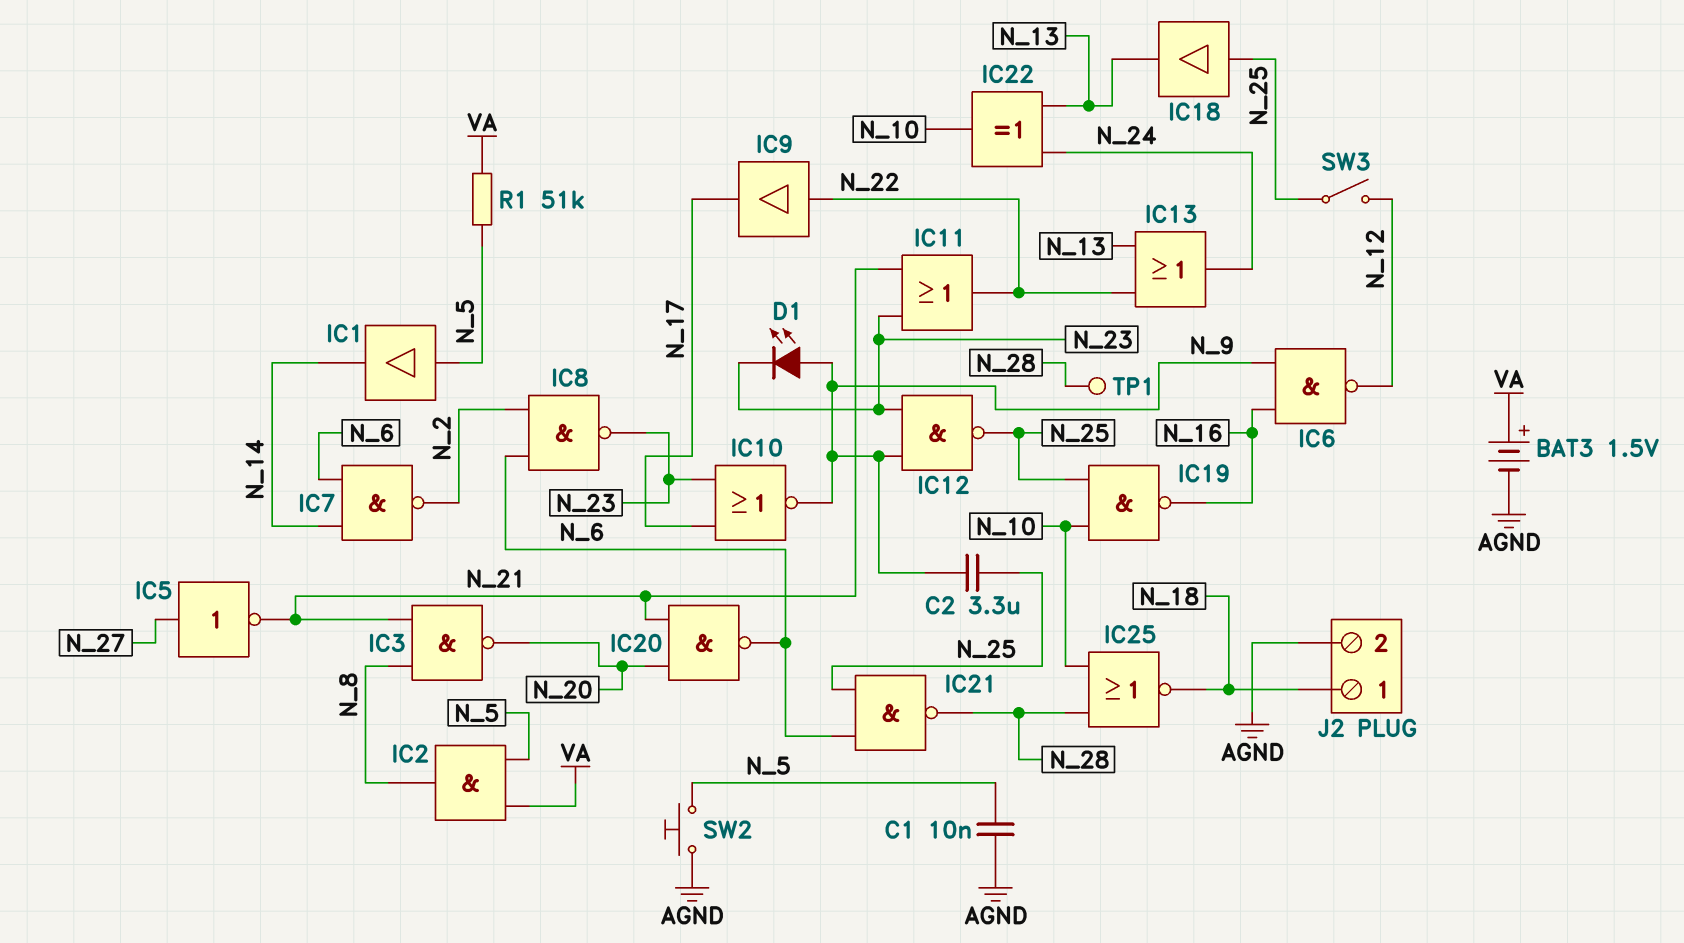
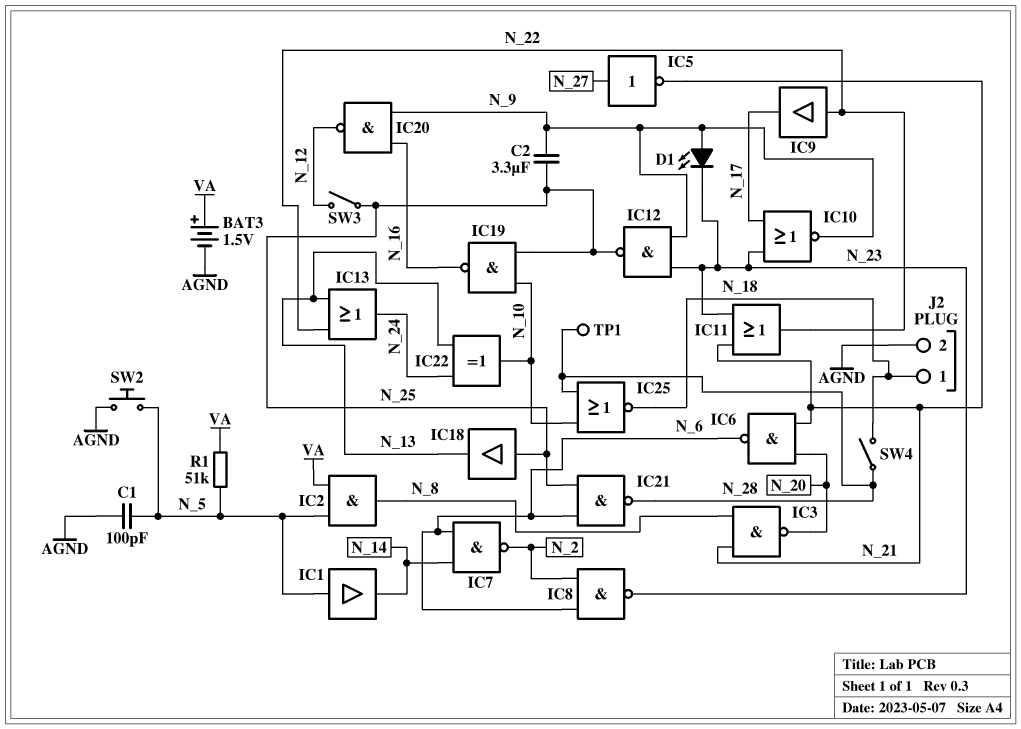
C1: 10nF (AGND, N_5) -> 100pF (AGND, N_5)
IC6: NAND (in N_9, in N_16, out N_12) -> NAND (in N_20, in N_21, out N_6)
IC20: NAND (in N_20, in N_21, out N_6) -> NAND (in N_9, in N_16, out N_12)
SW4: none -> switch (N_18, N_28)

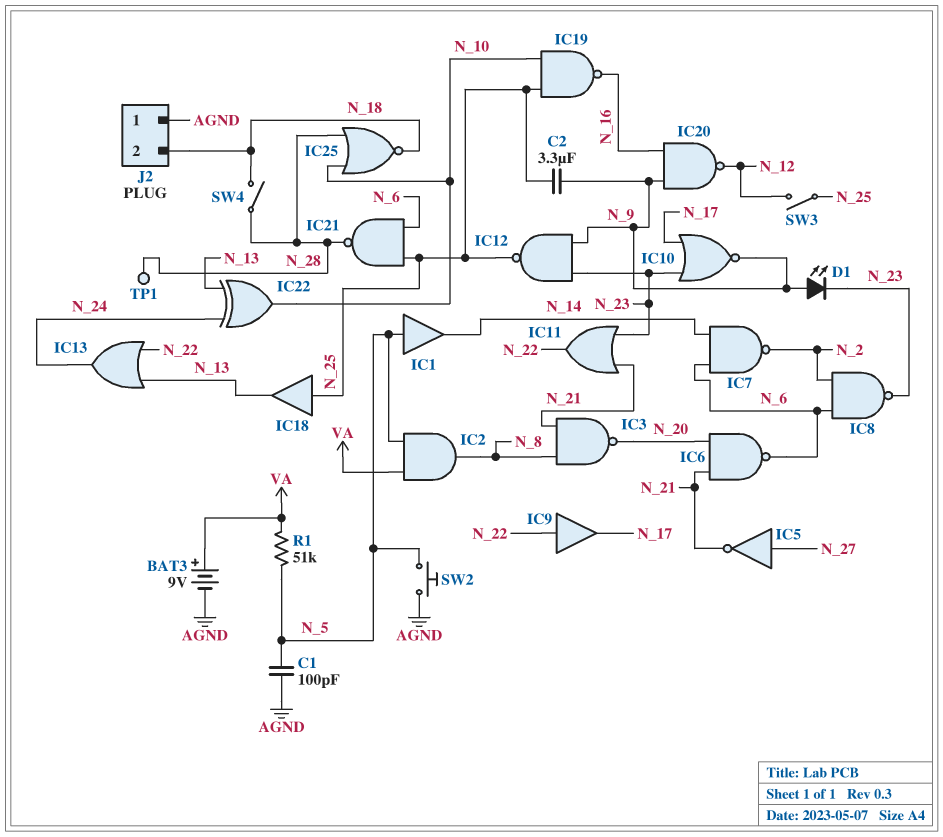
BAT3: 1.5V (plus VA, minus AGND) -> 9V (plus VA, minus AGND)
J2 pin 1: N_18 -> AGND
J2 pin 2: AGND -> N_18

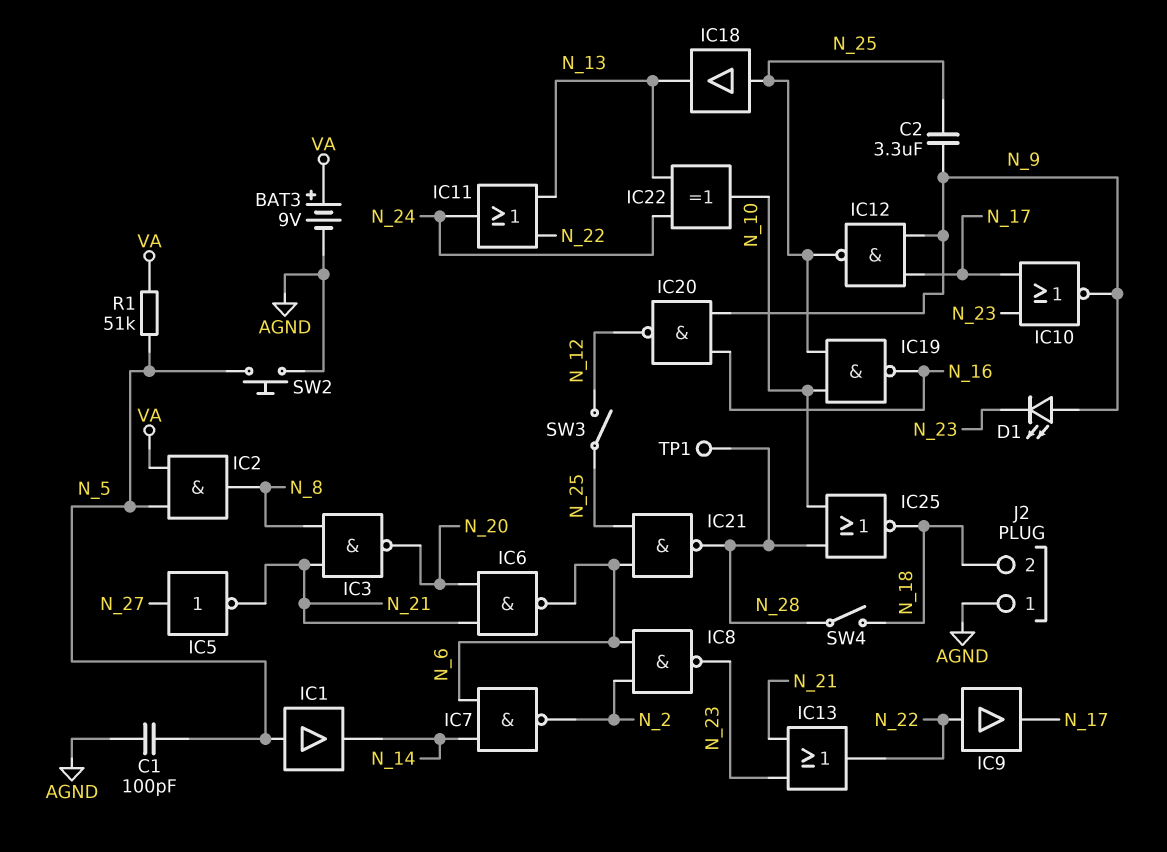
IC11: OR (in N_21, in N_23, out N_22) -> OR (in N_13, in N_22, out N_24)
IC12: NAND (in N_9, in N_23, out N_25) -> NAND (in N_9, in N_17, out N_25)
IC13: OR (in N_13, in N_22, out N_24) -> OR (in N_21, in N_23, out N_22)

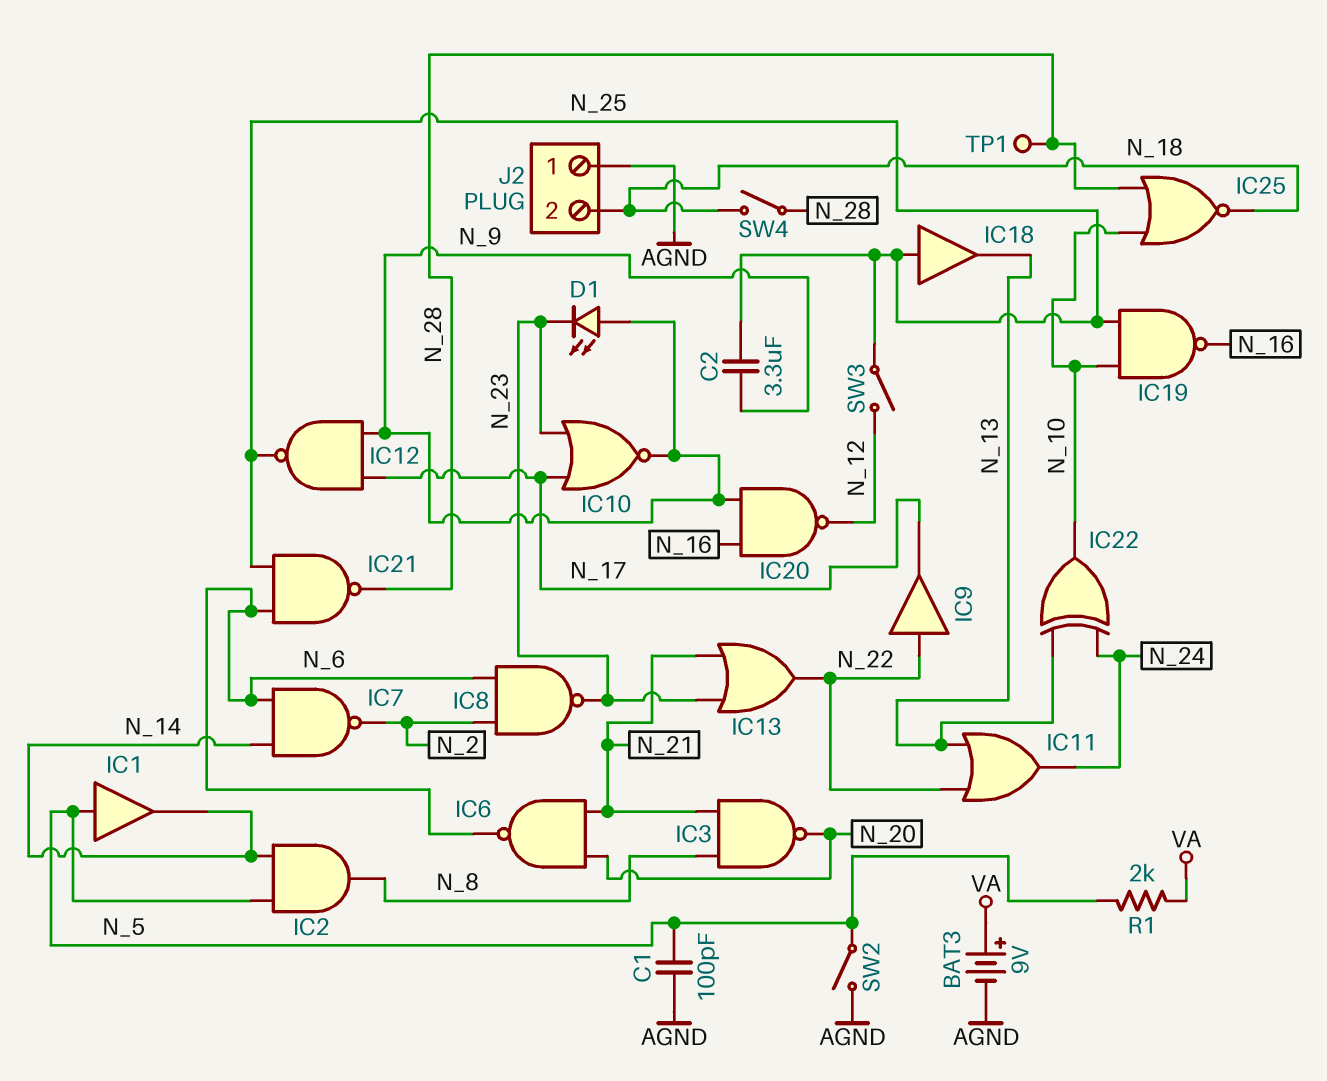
IC2: AND (in N_5, in VA, out N_8) -> AND (in N_5, in N_14, out N_8)
IC5: NOT (in N_27, out N_21) -> none
R1: 51k (N_5, VA) -> 2k (N_5, VA)
SW2: button (AGND, N_5) -> switch (AGND, N_5)

